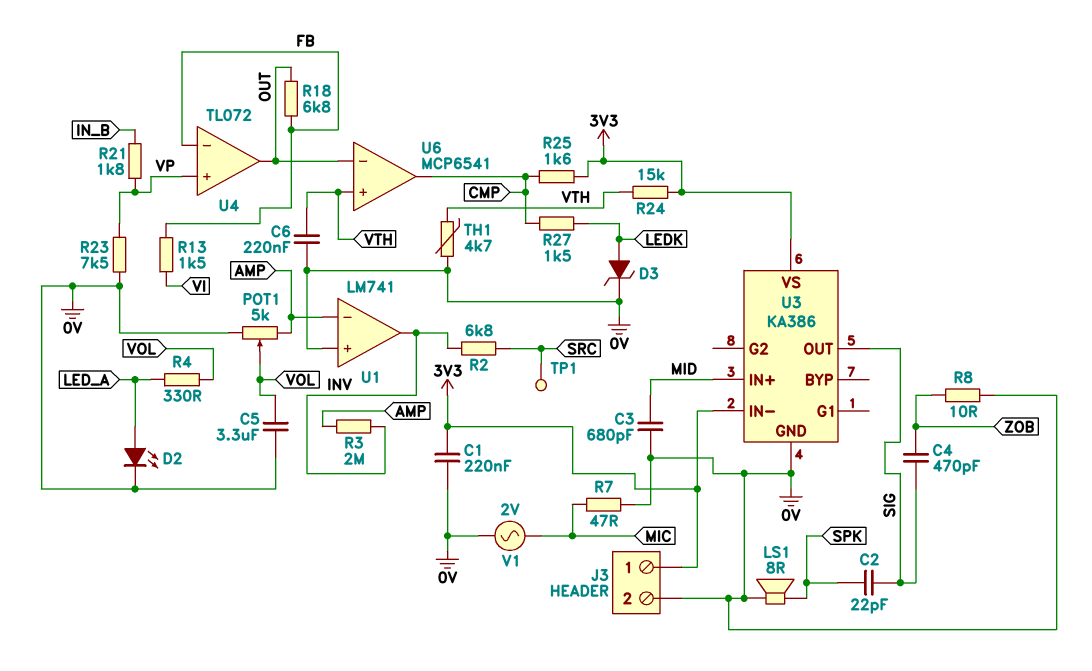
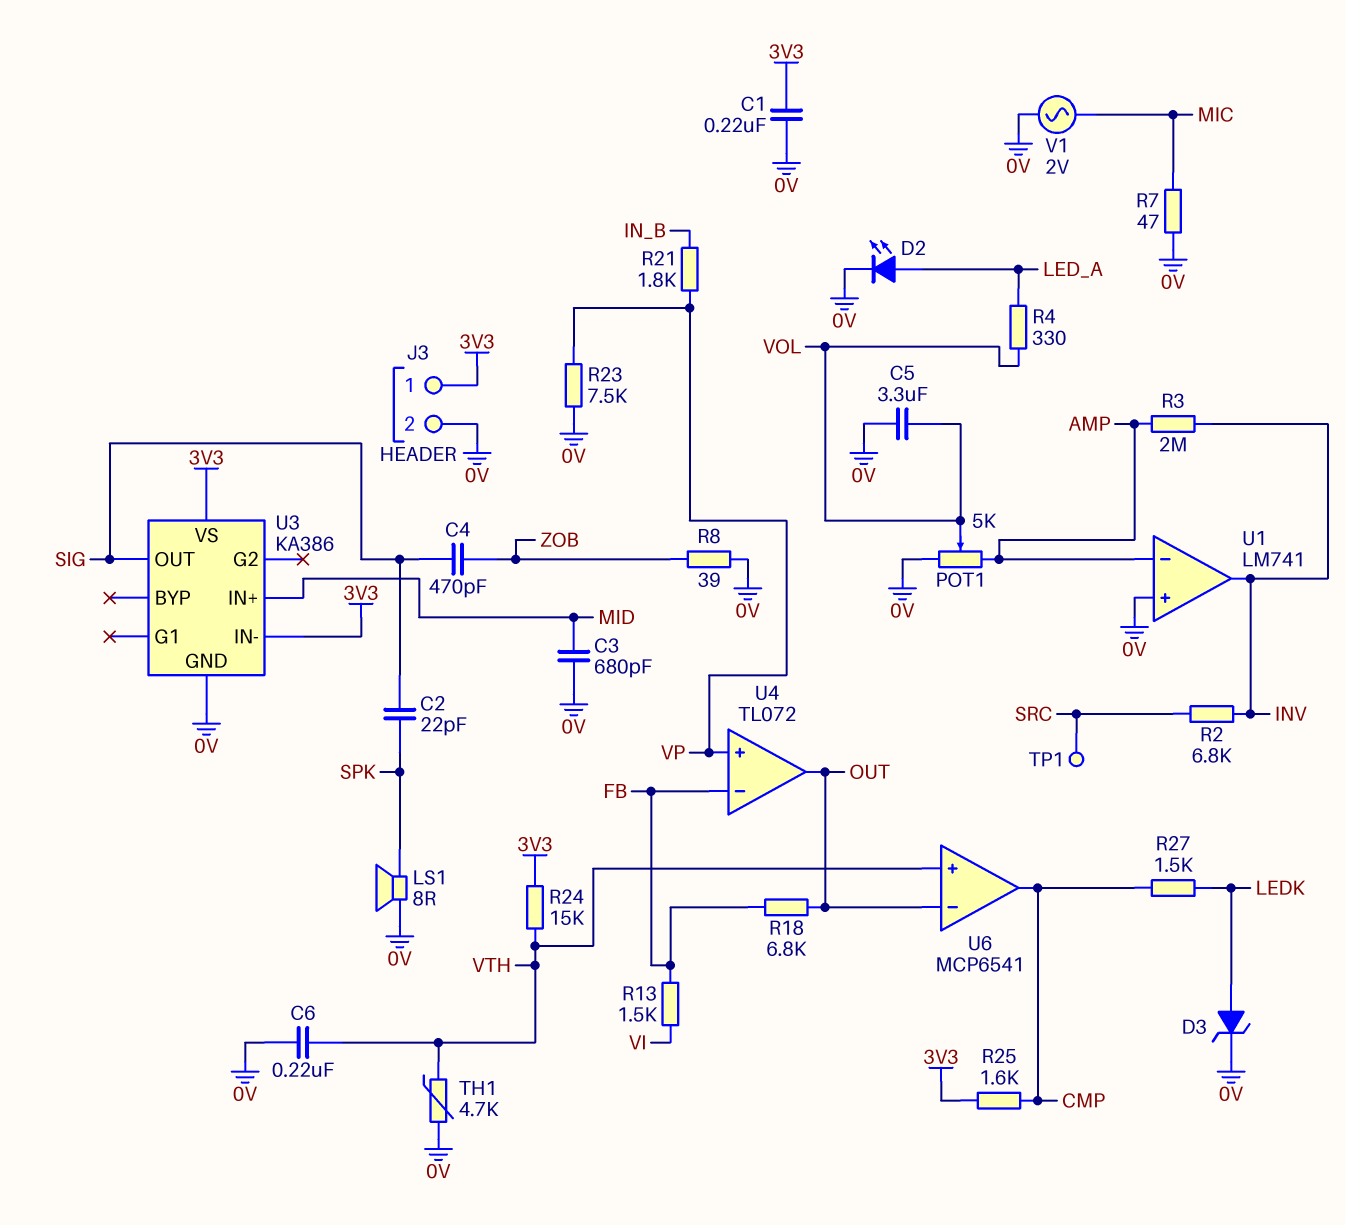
R8: 10 (0V, ZOB) -> 39 (0V, ZOB)

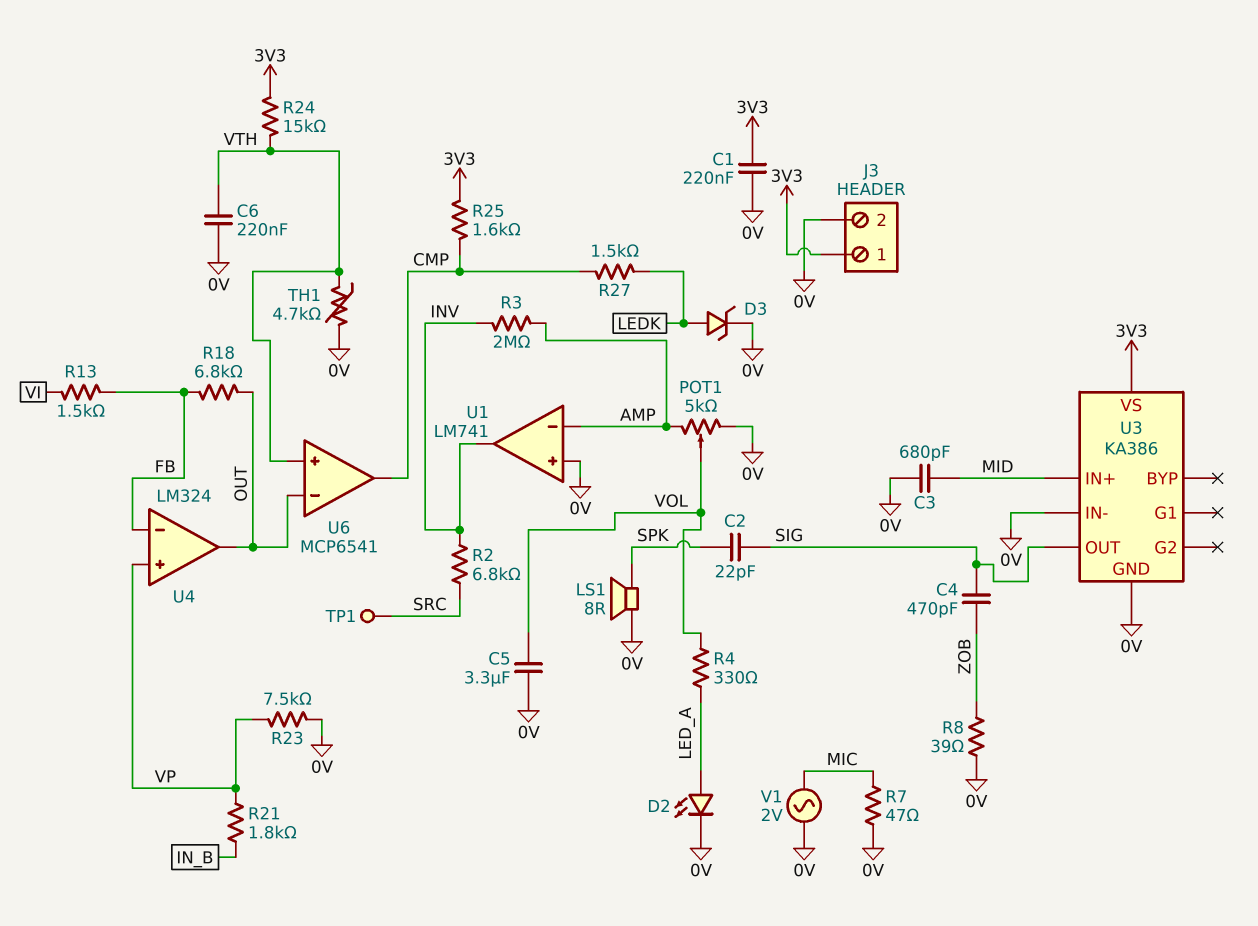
U3 pin IN-: 3V3 -> 0V
U4: TL072 -> LM324

